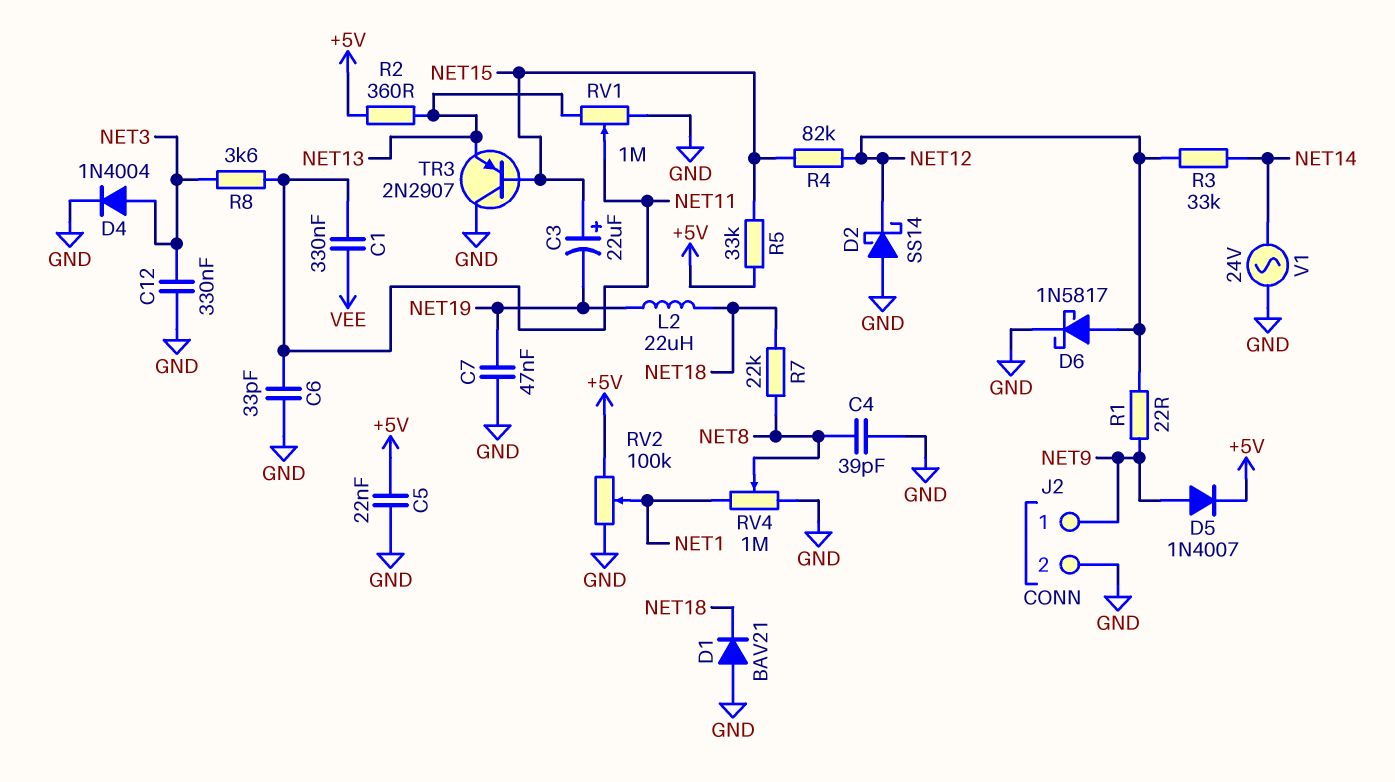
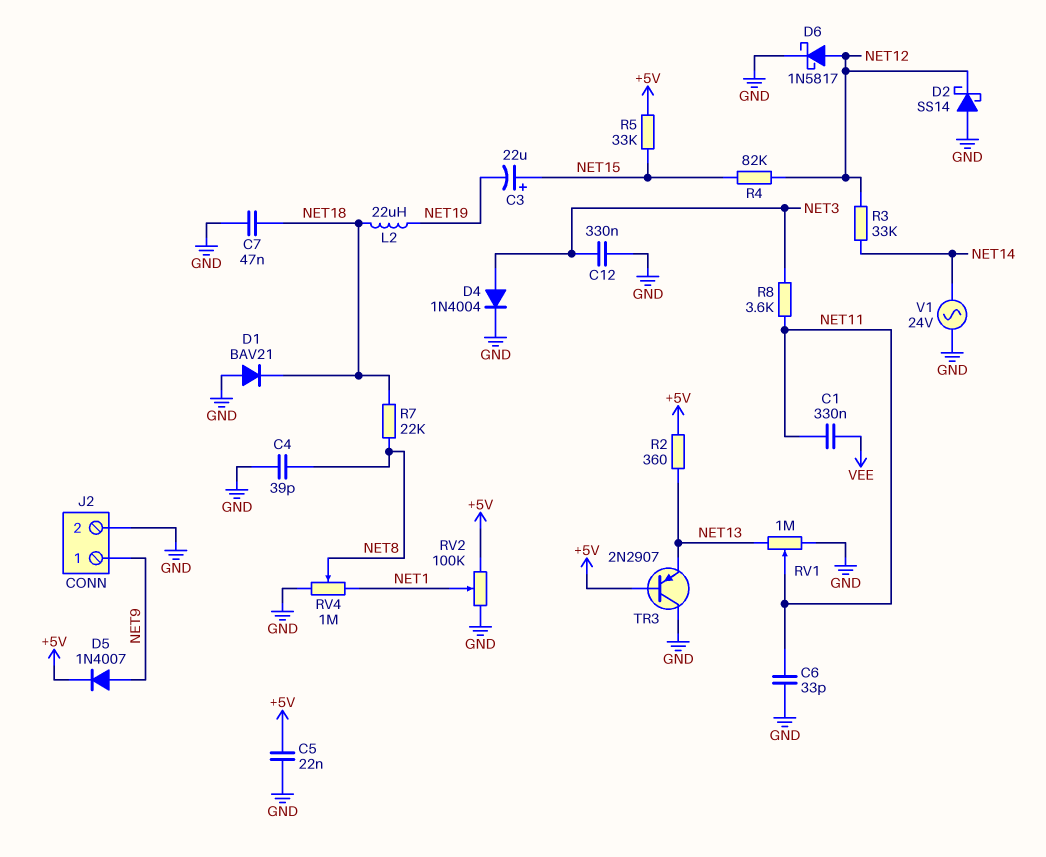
C7: 47nF (GND, NET19) -> 47nF (GND, NET18)
R1: 22 (NET9, NET12) -> none
TR3: PNP 2N2907 (B NET15, C GND, E NET13) -> PNP 2N2907 (B +5V, C GND, E NET13)

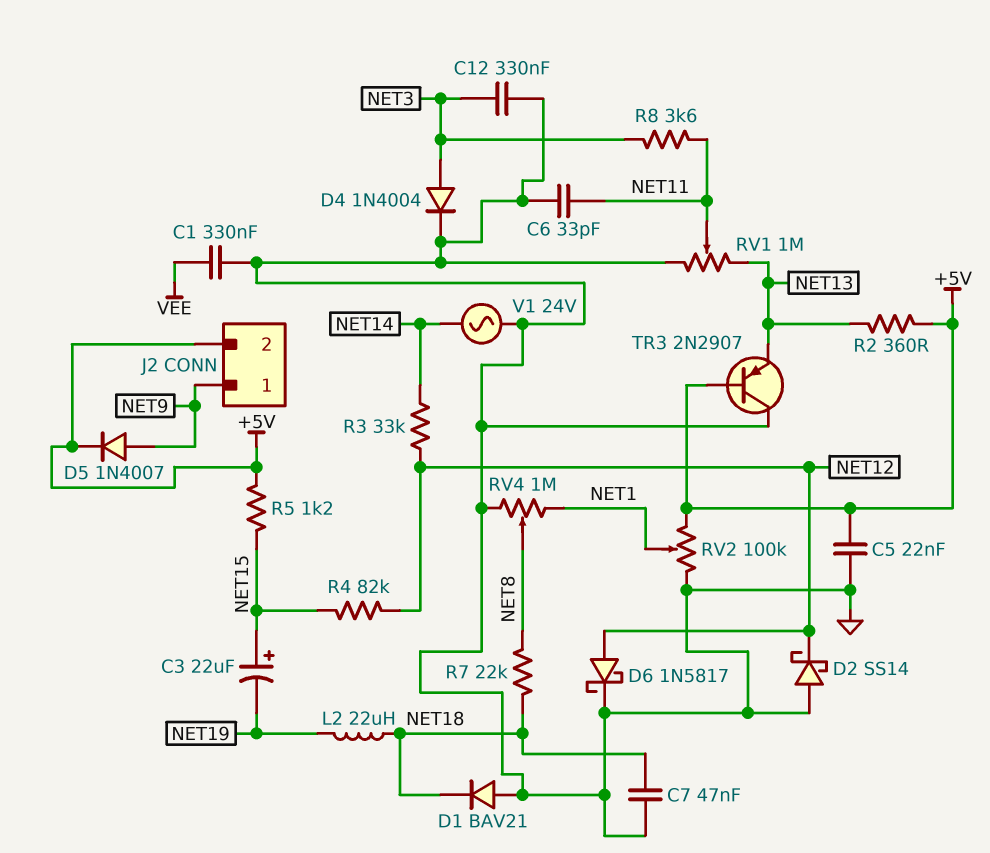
C1: 330nF (NET11, VEE) -> 330nF (GND, VEE)
C4: 39pF (GND, NET8) -> none
J2 pin 2: GND -> +5V
R5: 33k (+5V, NET15) -> 1.2k (+5V, NET15)

